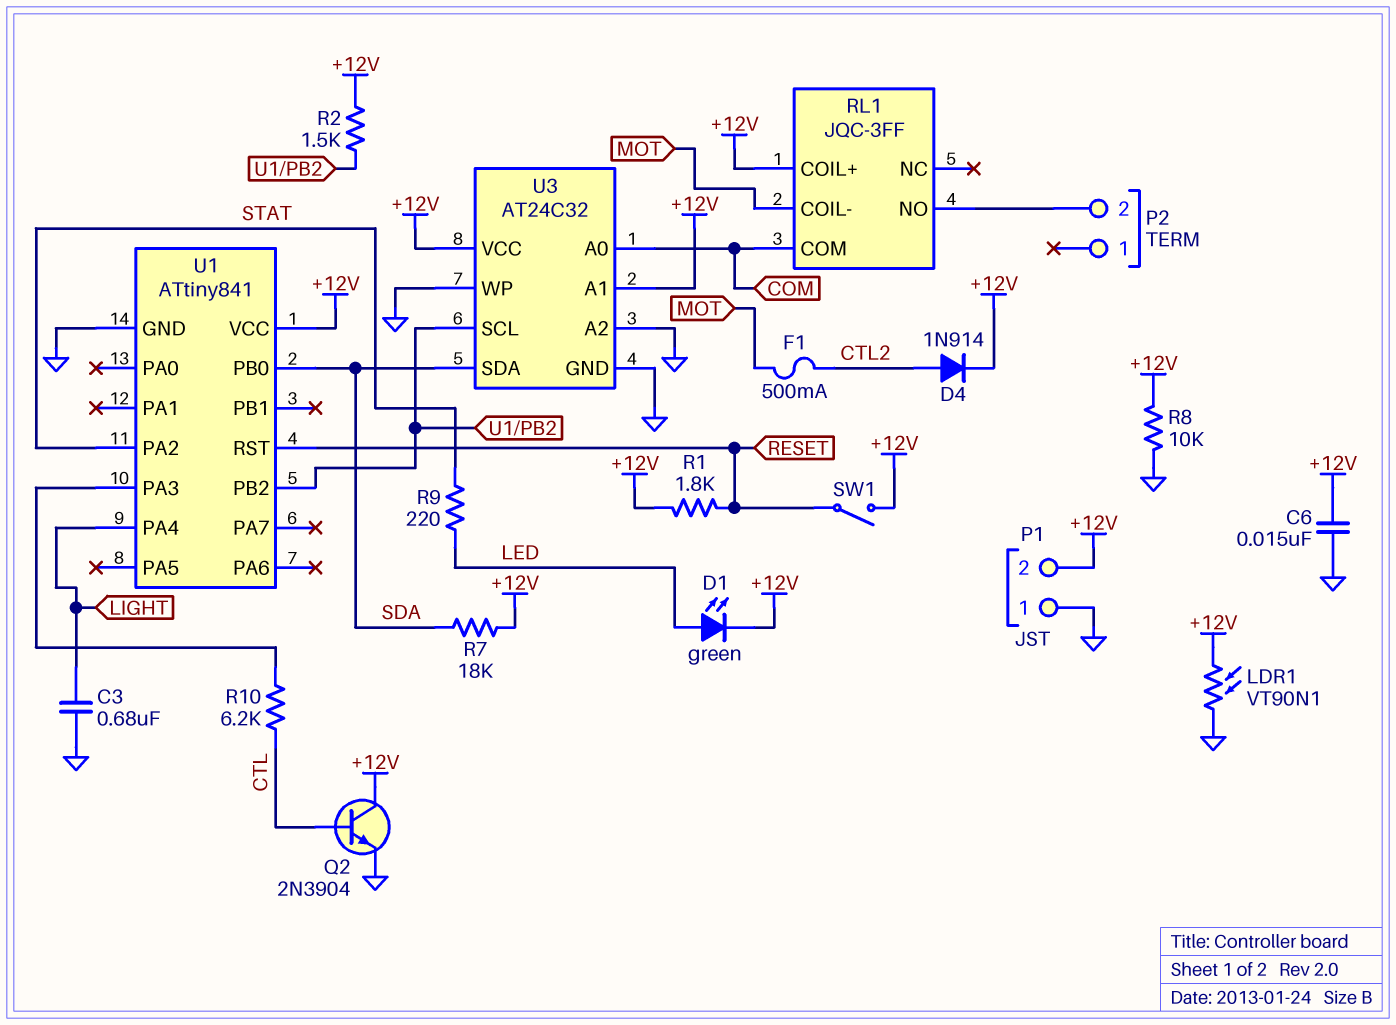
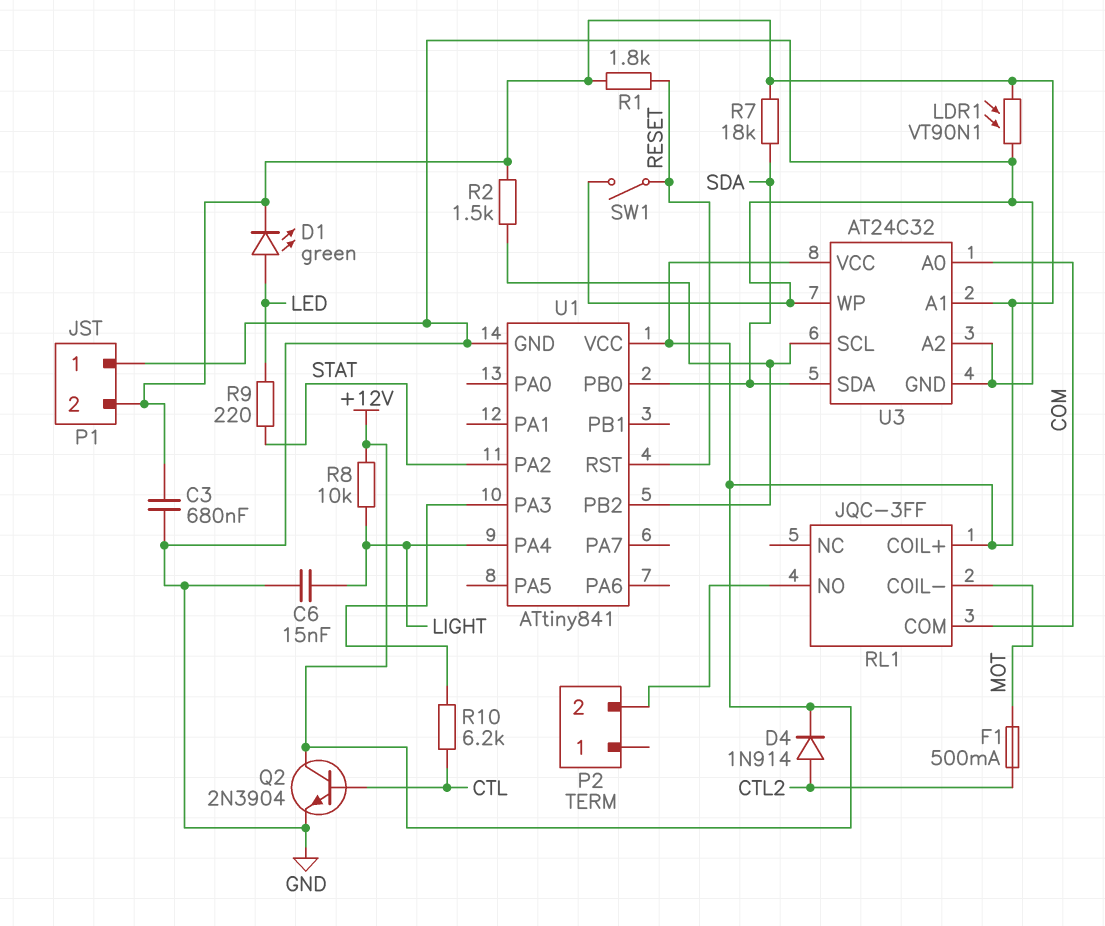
C3: 680nF (GND, LIGHT) -> 680nF (+12V, GND)
C6: 15nF (+12V, GND) -> 15nF (GND, LIGHT)
R8: 10k (+12V, GND) -> 10k (+12V, LIGHT)
SW1: switch (+12V, RESET) -> switch (GND, RESET)

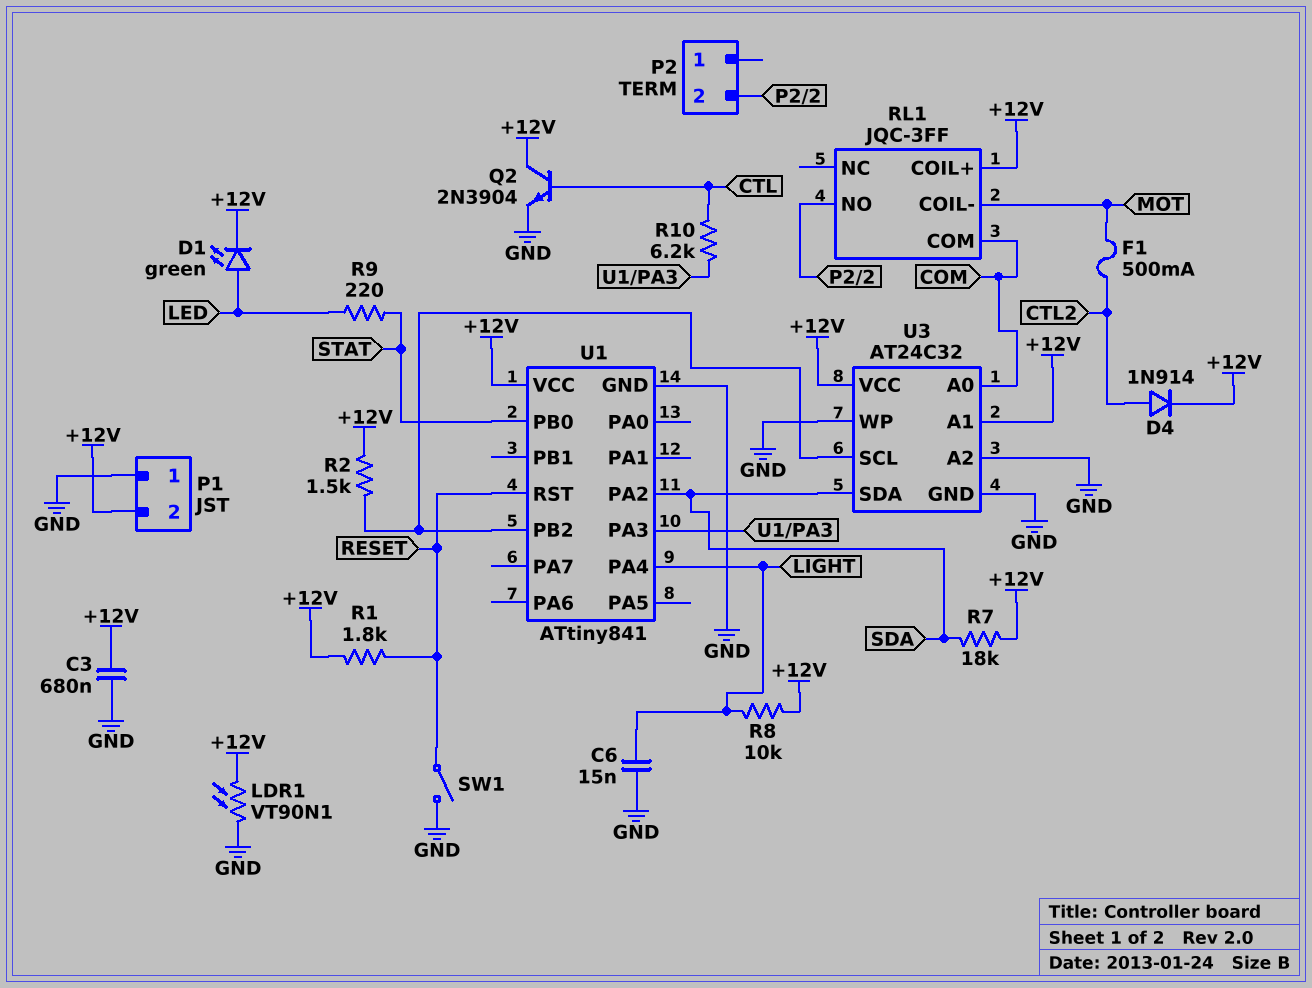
U1 pin PA2: STAT -> SDA
U1 pin PB0: SDA -> STAT

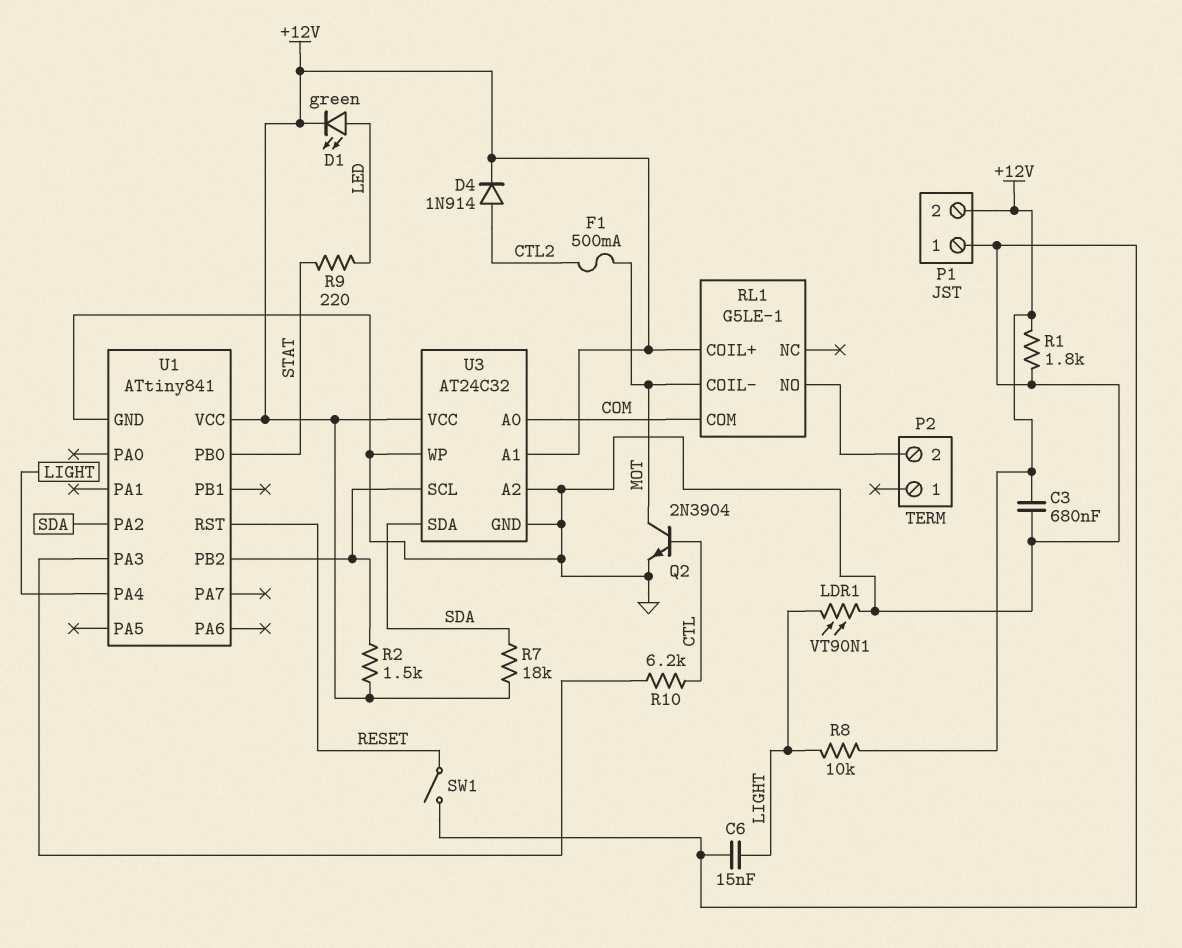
LDR1: VT90N1 (+12V, GND) -> VT90N1 (GND, LIGHT)
Q2: NPN 2N3904 (B CTL, C +12V, E GND) -> NPN 2N3904 (B CTL, C MOT, E GND)
R1: 1.8k (+12V, RESET) -> 1.8k (+12V, GND)
RL1: JQC-3FF -> G5LE-1

